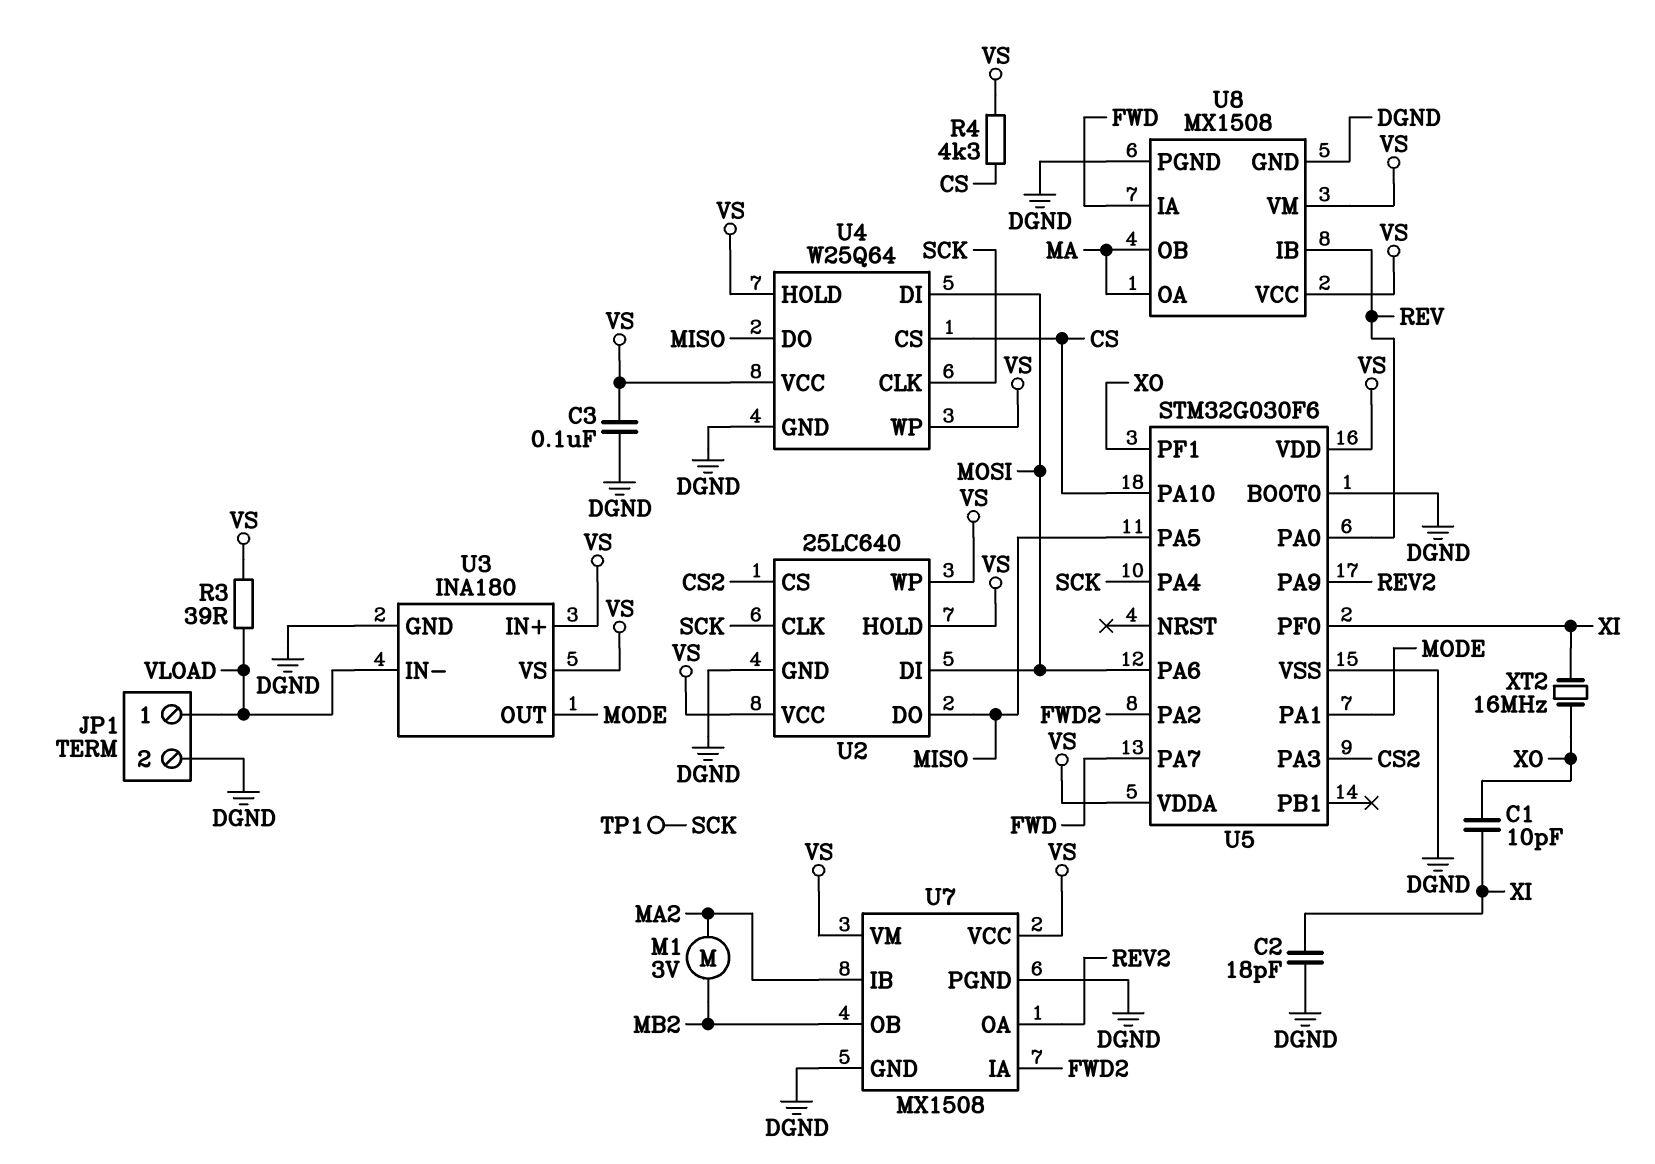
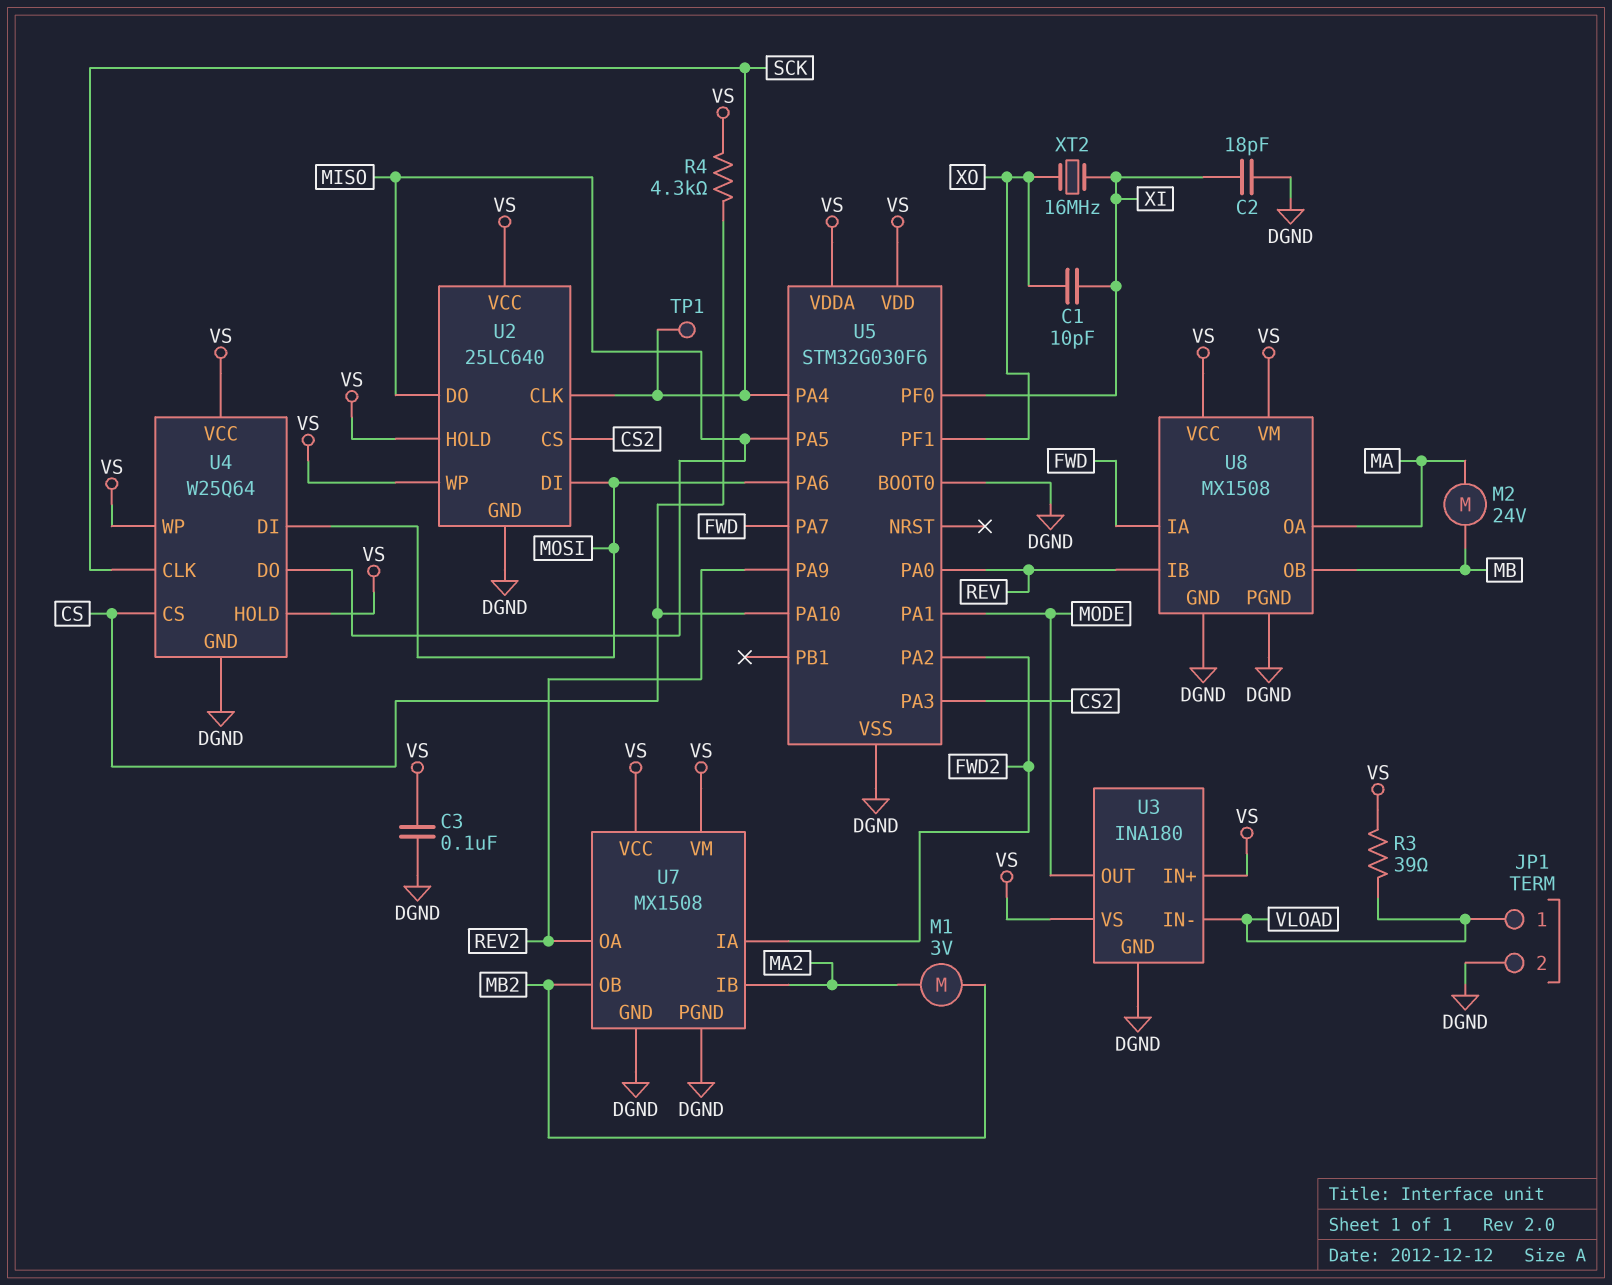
M2: none -> motor 24V (MA, MB)
U8 pin OB: MA -> MB

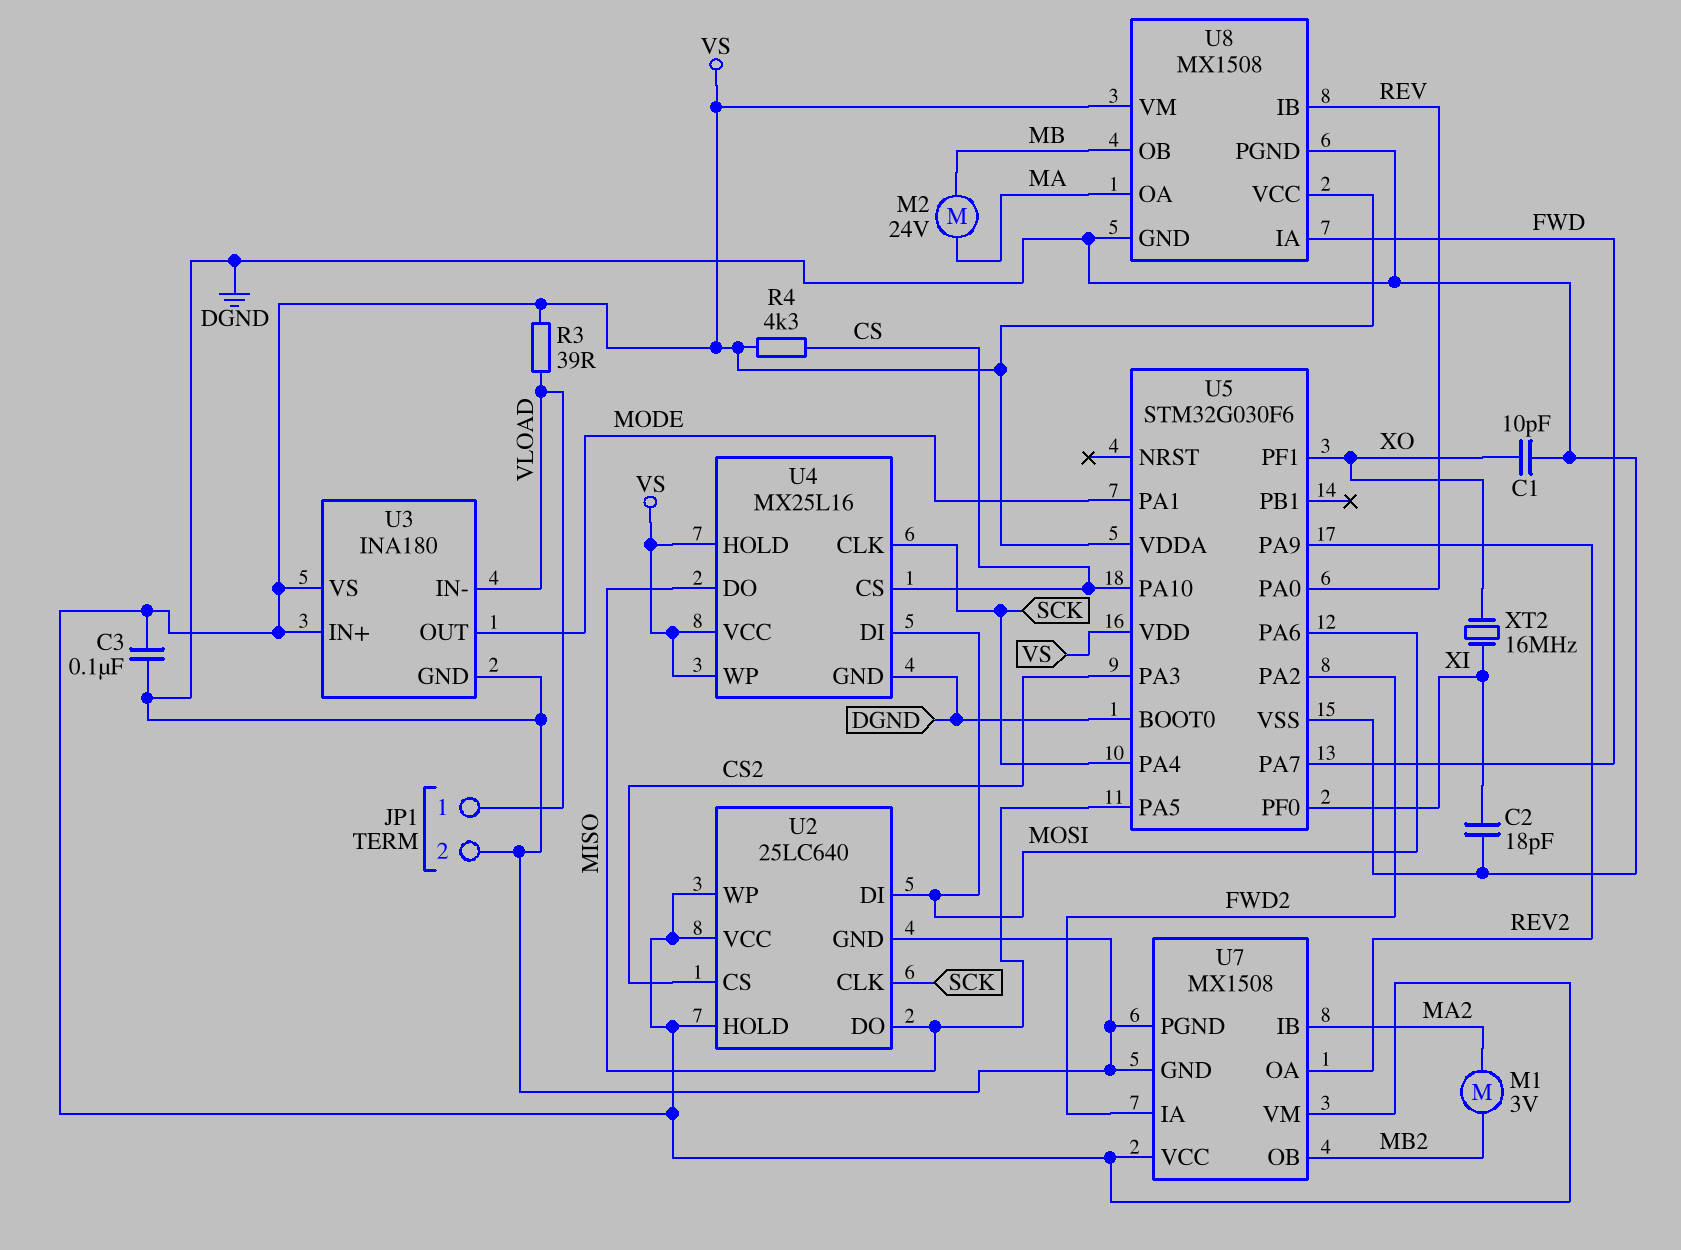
C1: 10pF (XI, XO) -> 10pF (DGND, XO)
TP1: test point (SCK) -> none
U4: W25Q64 -> MX25L16

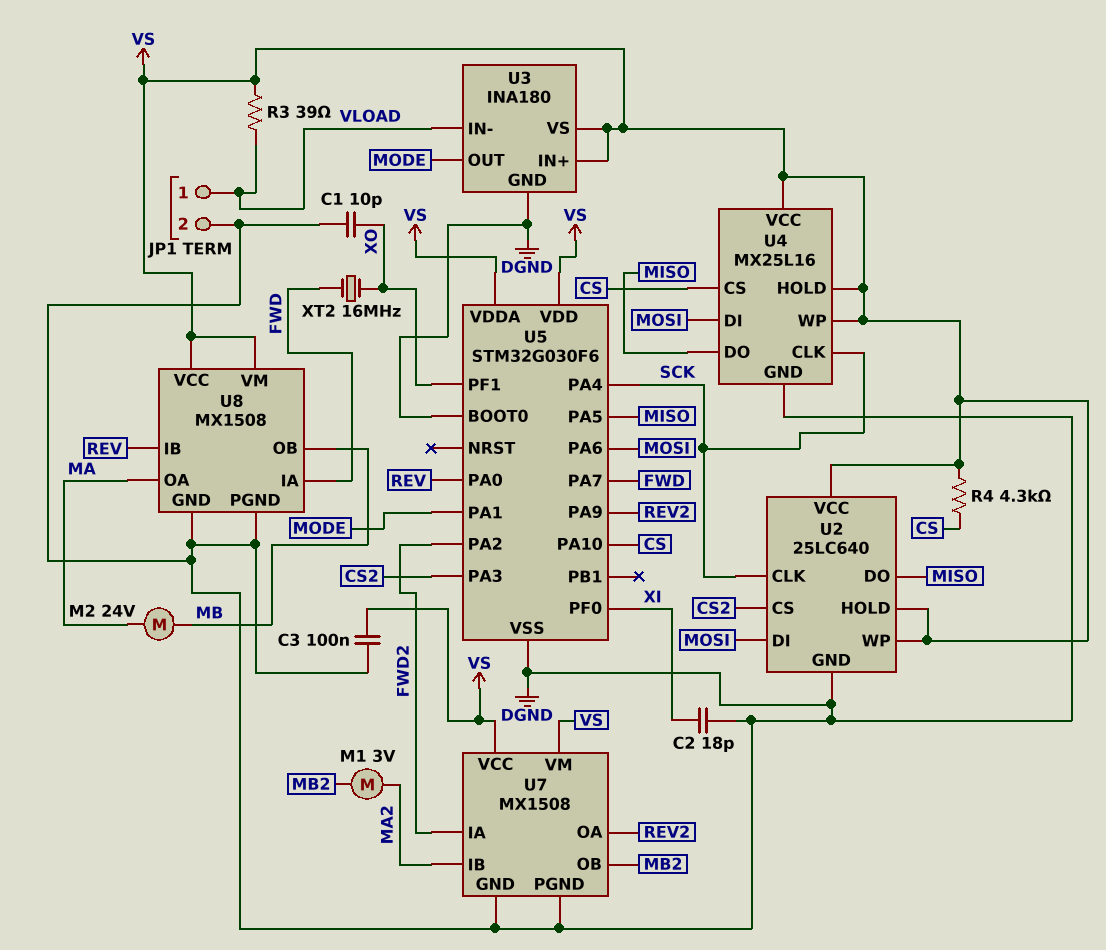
XT2: 16MHz (XI, XO) -> 16MHz (FWD, XO)

